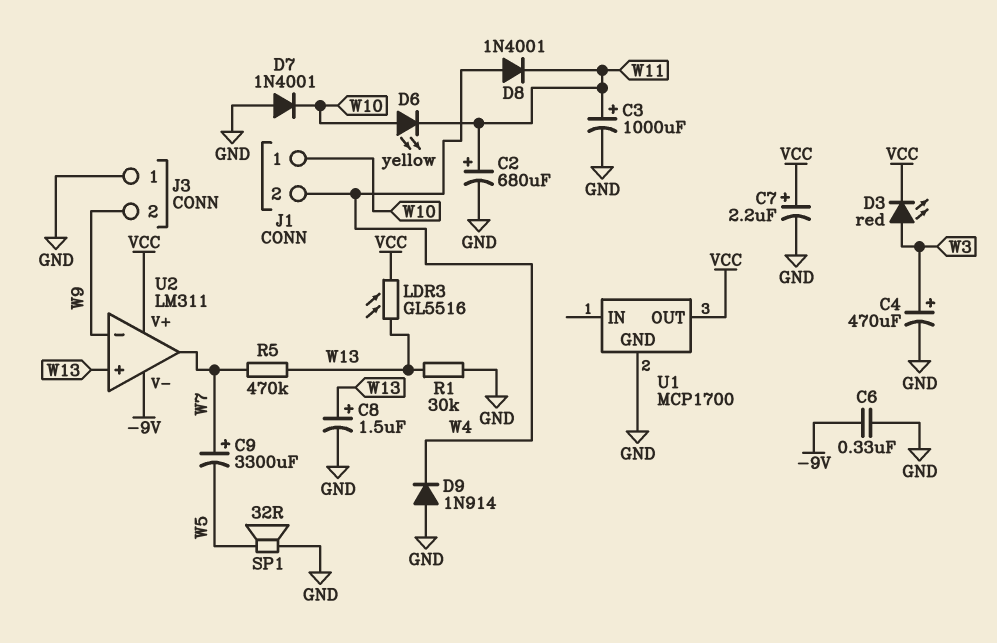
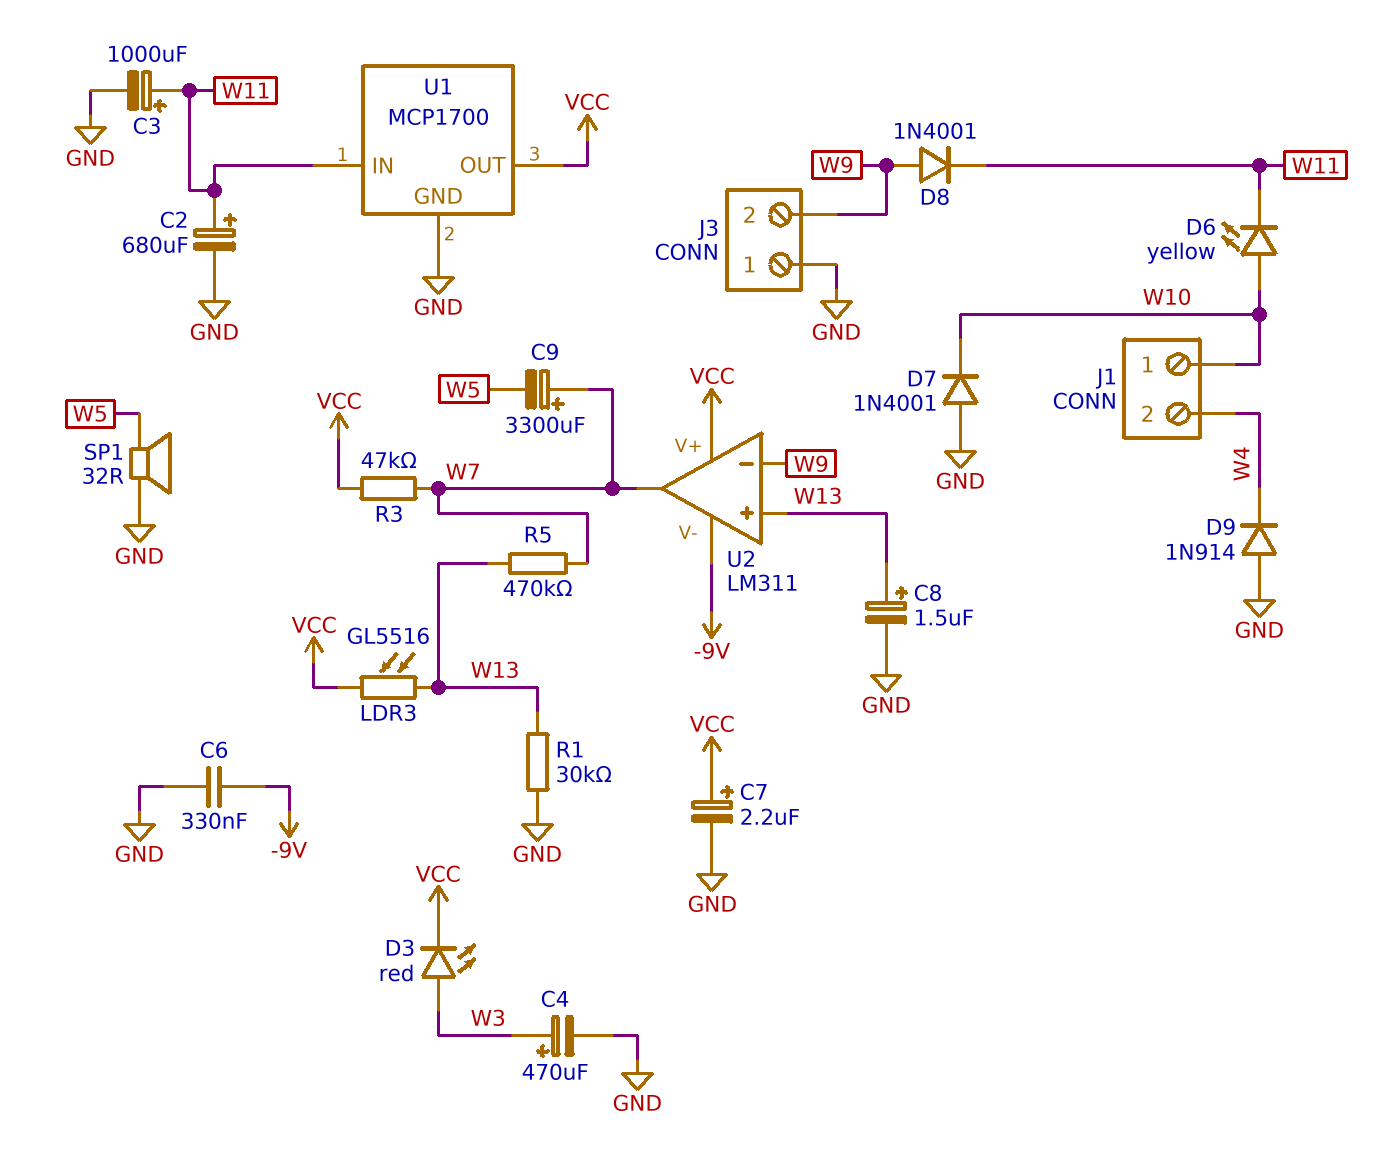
D8: diode 1N4001 (A W4, K W11) -> diode 1N4001 (A W9, K W11)
R3: none -> 47k (VCC, W7)
U1 pin IN: none -> W11

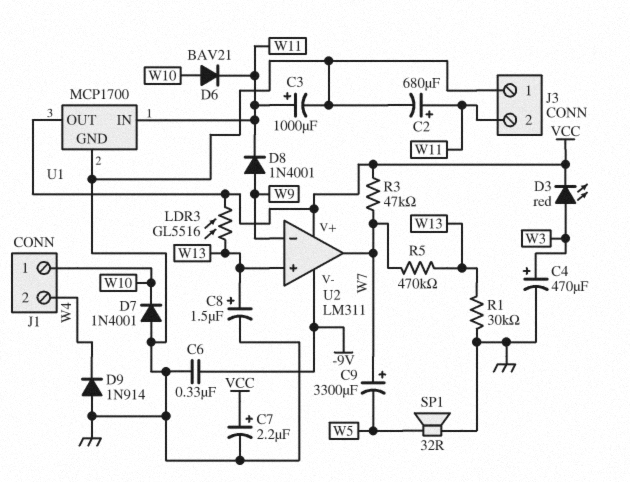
D6: LED yellow (A W10, K W11) -> diode BAV21 (A W10, K W11)
J3 pin 2: W9 -> W11

